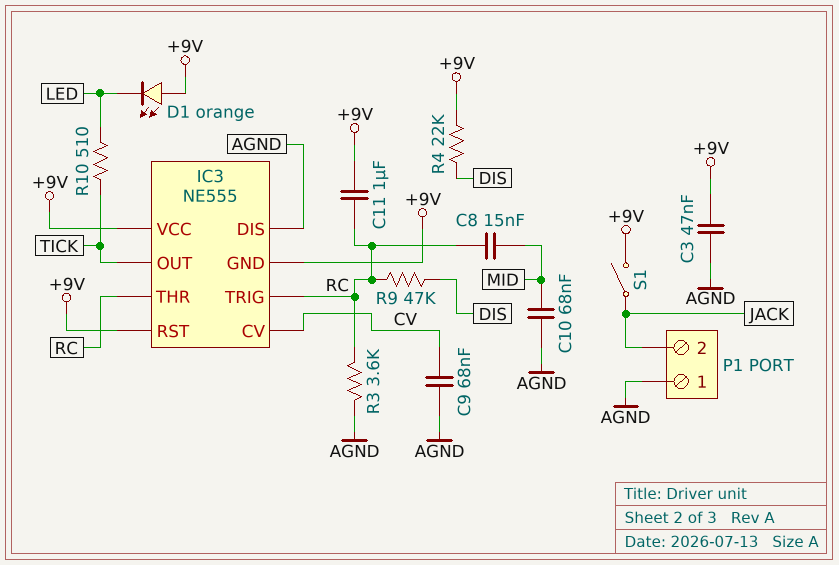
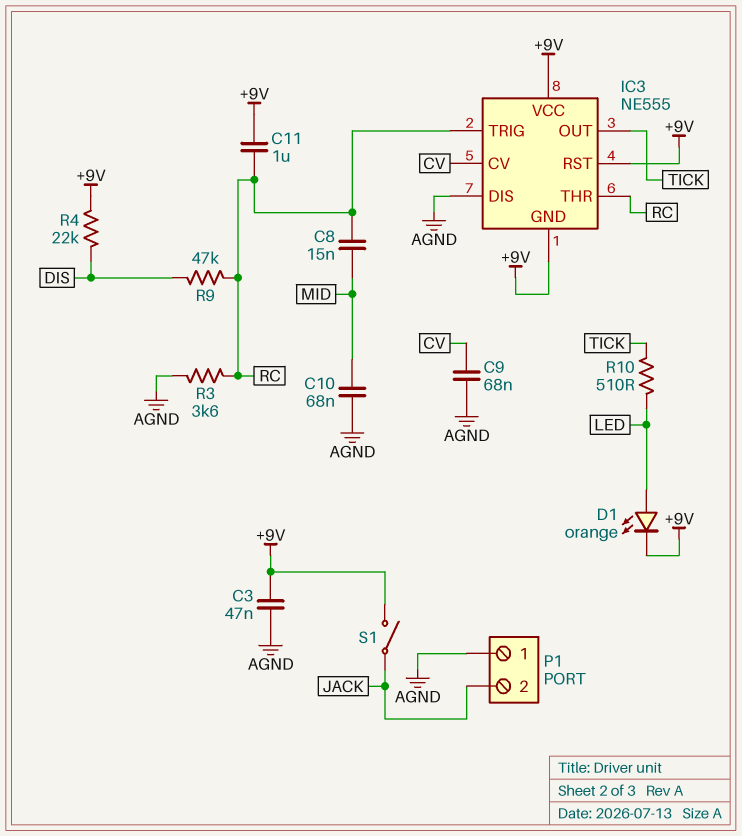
D1: LED orange (A +9V, K LED) -> LED orange (A LED, K +9V)

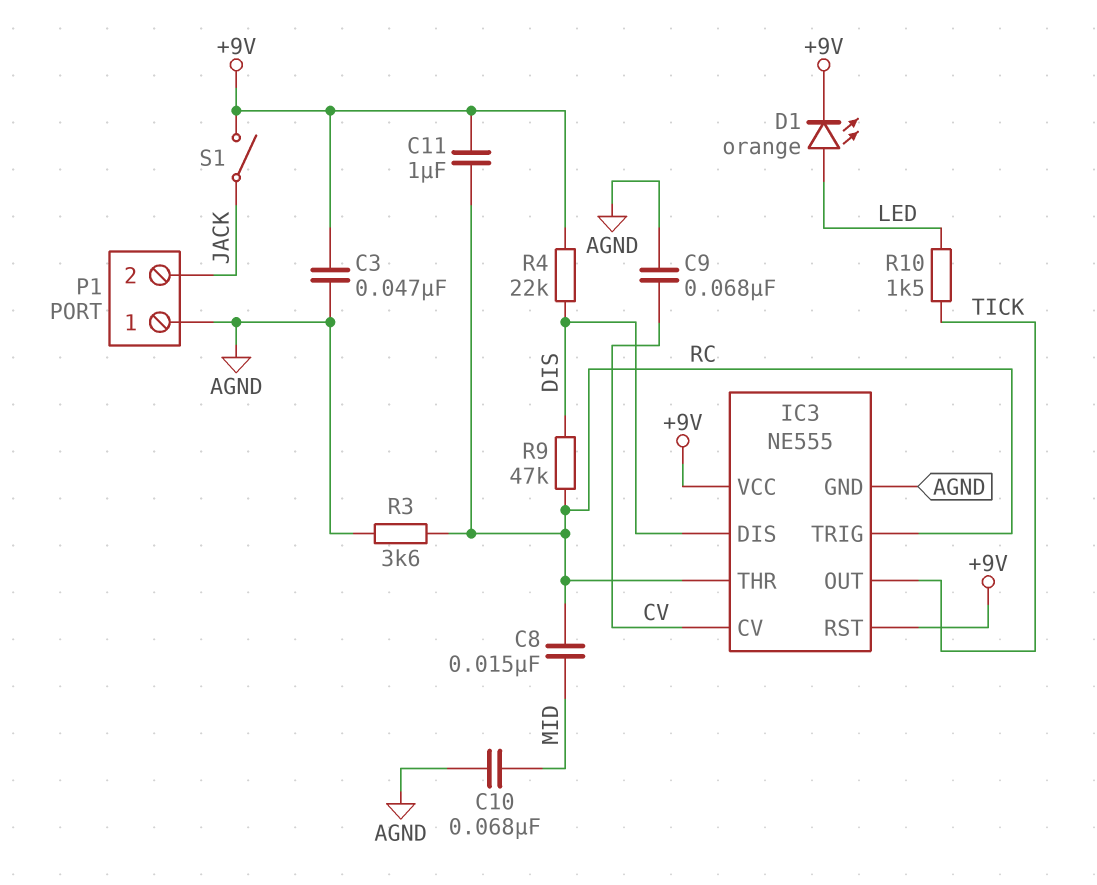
IC3 pin DIS: AGND -> DIS
IC3 pin GND: +9V -> AGND
R10: 510 (LED, TICK) -> 1.5k (LED, TICK)

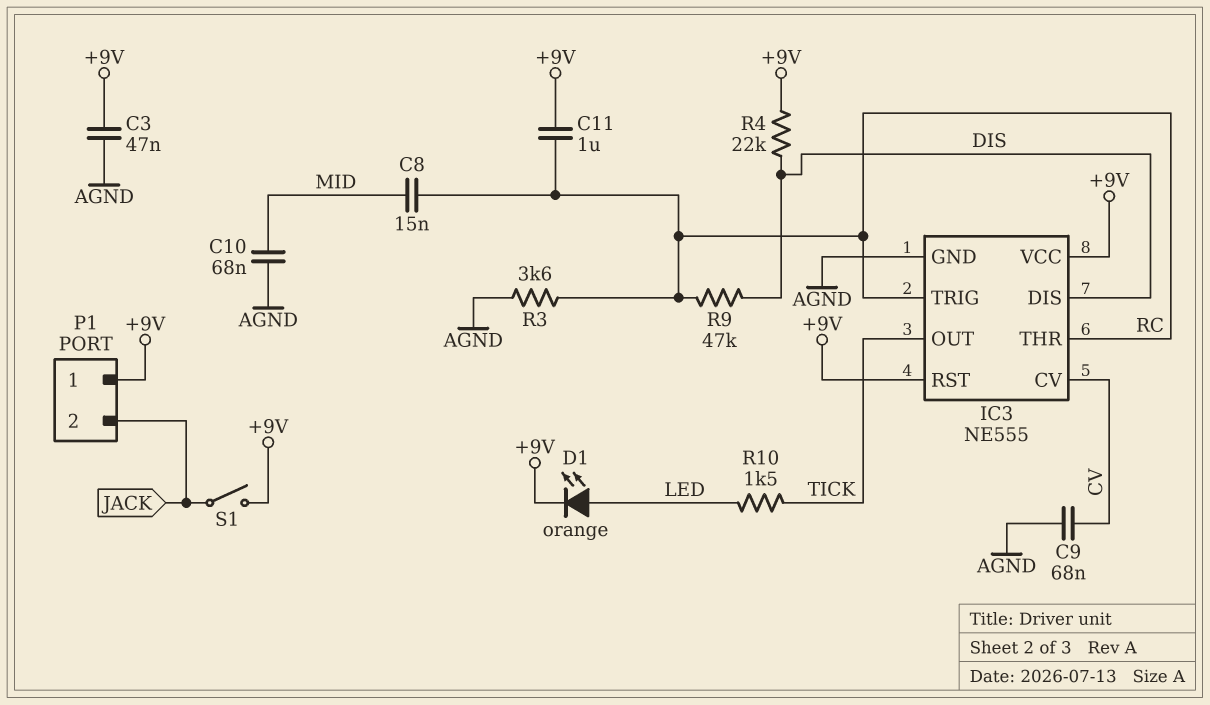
P1 pin 1: AGND -> +9V

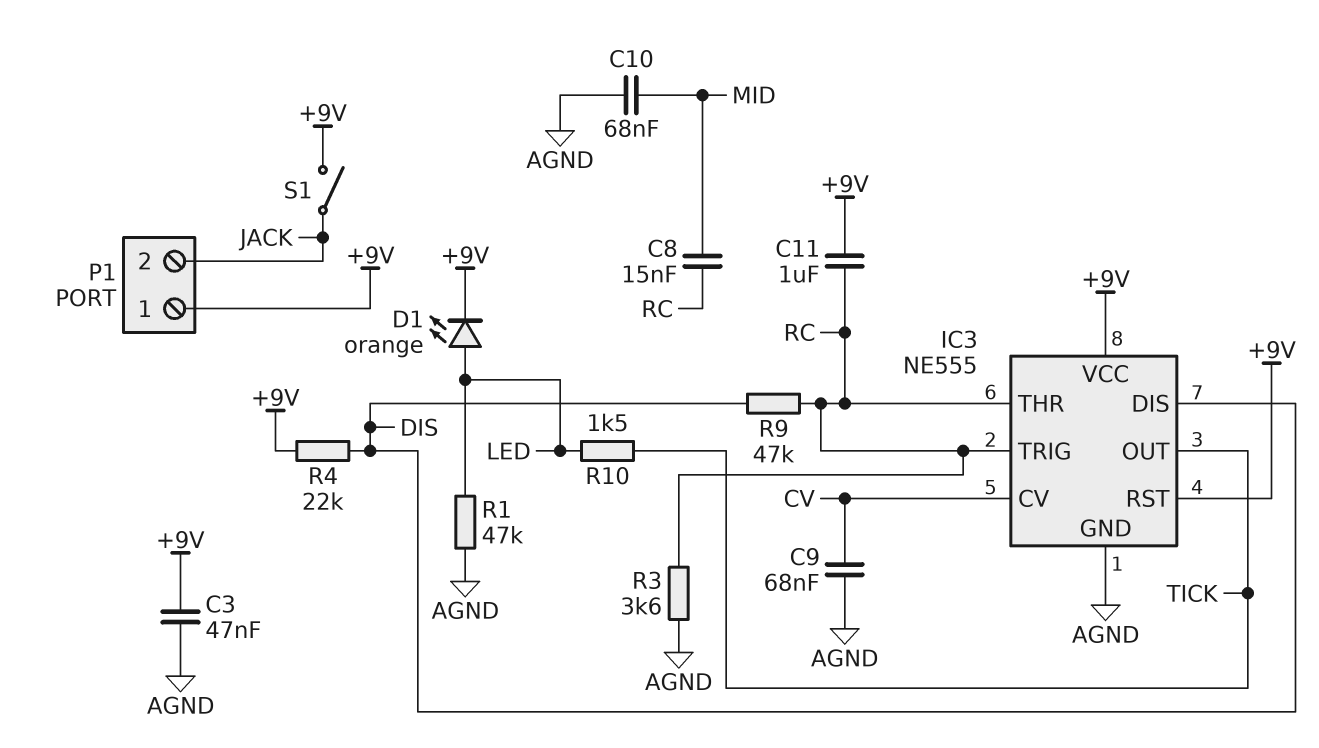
R1: none -> 47k (AGND, LED)

